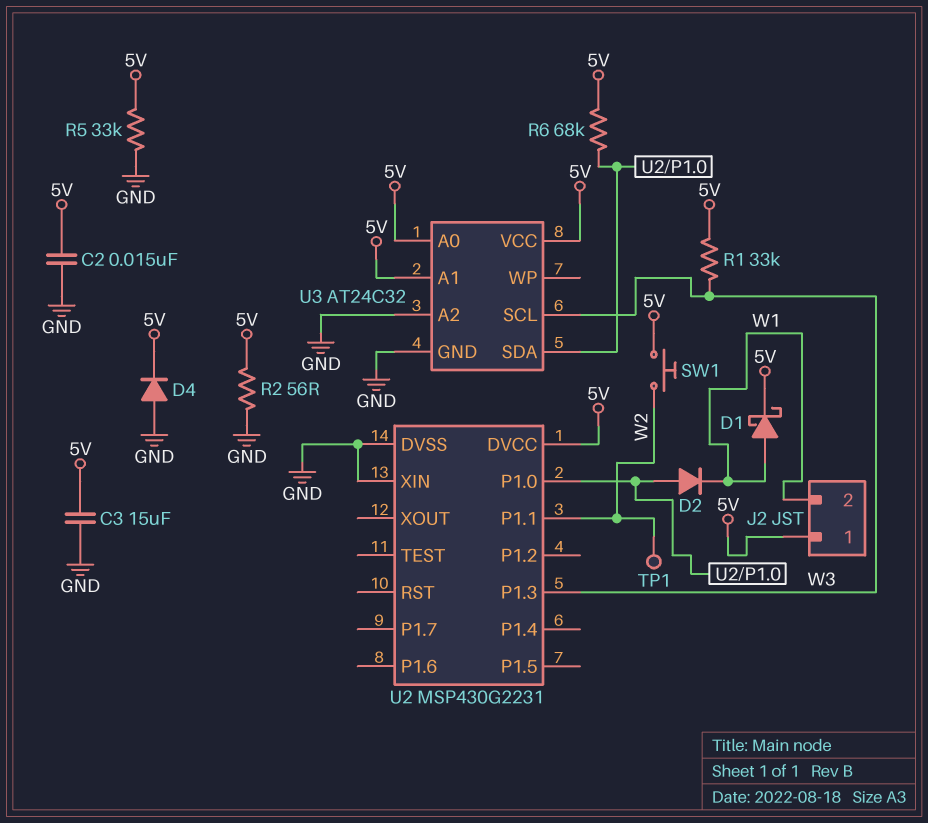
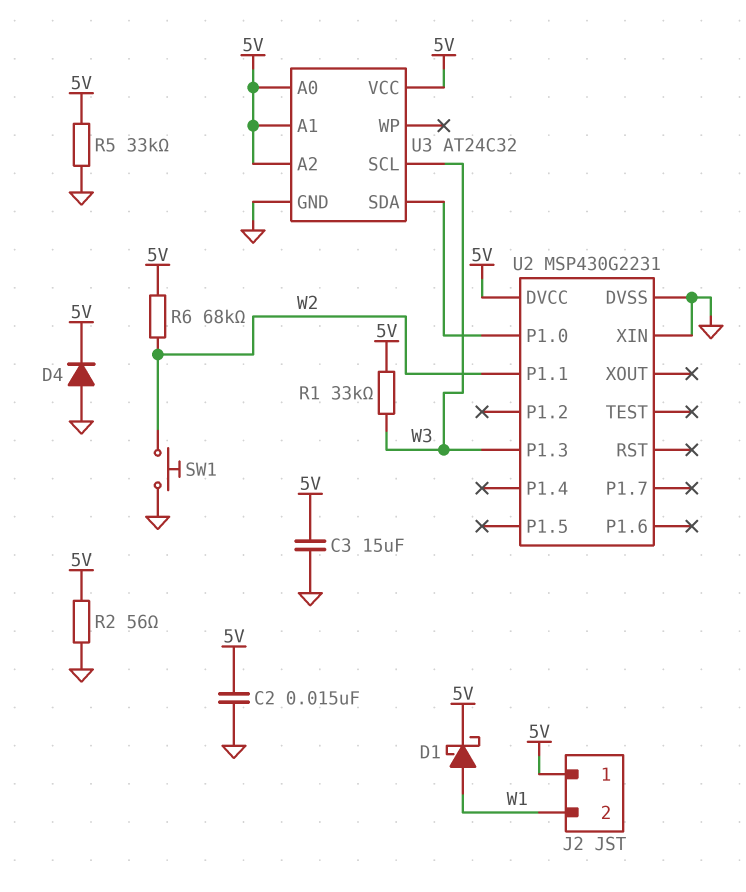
D2: diode (A U2/P1.0, K W1) -> none
R6: 68k (5V, U2/P1.0) -> 68k (5V, W2)
SW1: button (5V, W2) -> button (GND, W2)
TP1: test point (W2) -> none
U3 pin A2: GND -> 5V

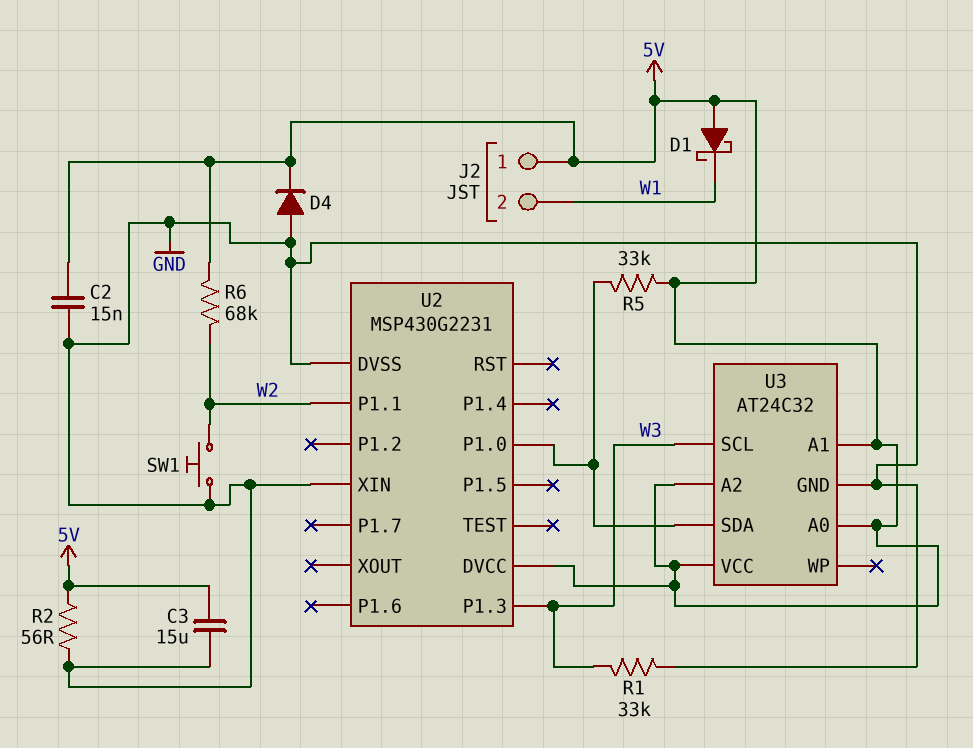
D1: schottky (A W1, K 5V) -> schottky (A 5V, K W1)
R1: 33k (5V, W3) -> 33k (GND, W3)
R5: 33k (5V, GND) -> 33k (5V, U2/P1.0)

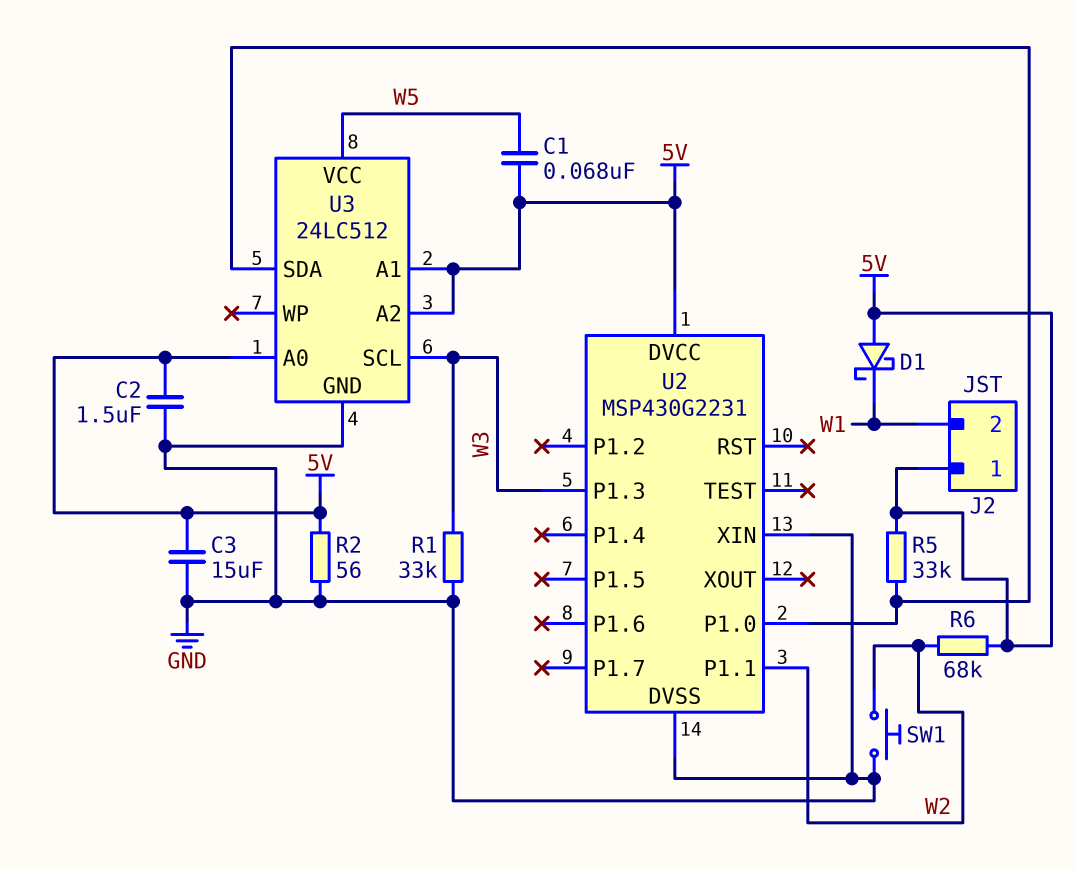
C1: none -> 68nF (5V, W5)
C2: 15nF (5V, GND) -> 1.5uF (5V, GND)
D4: diode (A GND, K 5V) -> none
U3: AT24C32 -> 24LC512
U3 pin VCC: 5V -> W5

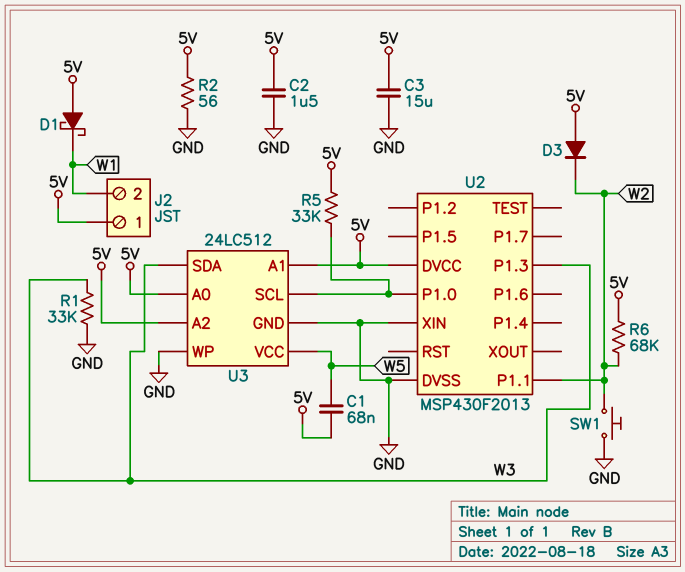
D3: none -> diode (A 5V, K W2)
U2: MSP430G2231 -> MSP430F2013
U3 pin SCL: W3 -> U2/P1.0
U3 pin SDA: U2/P1.0 -> W3
U3 pin WP: none -> GND

